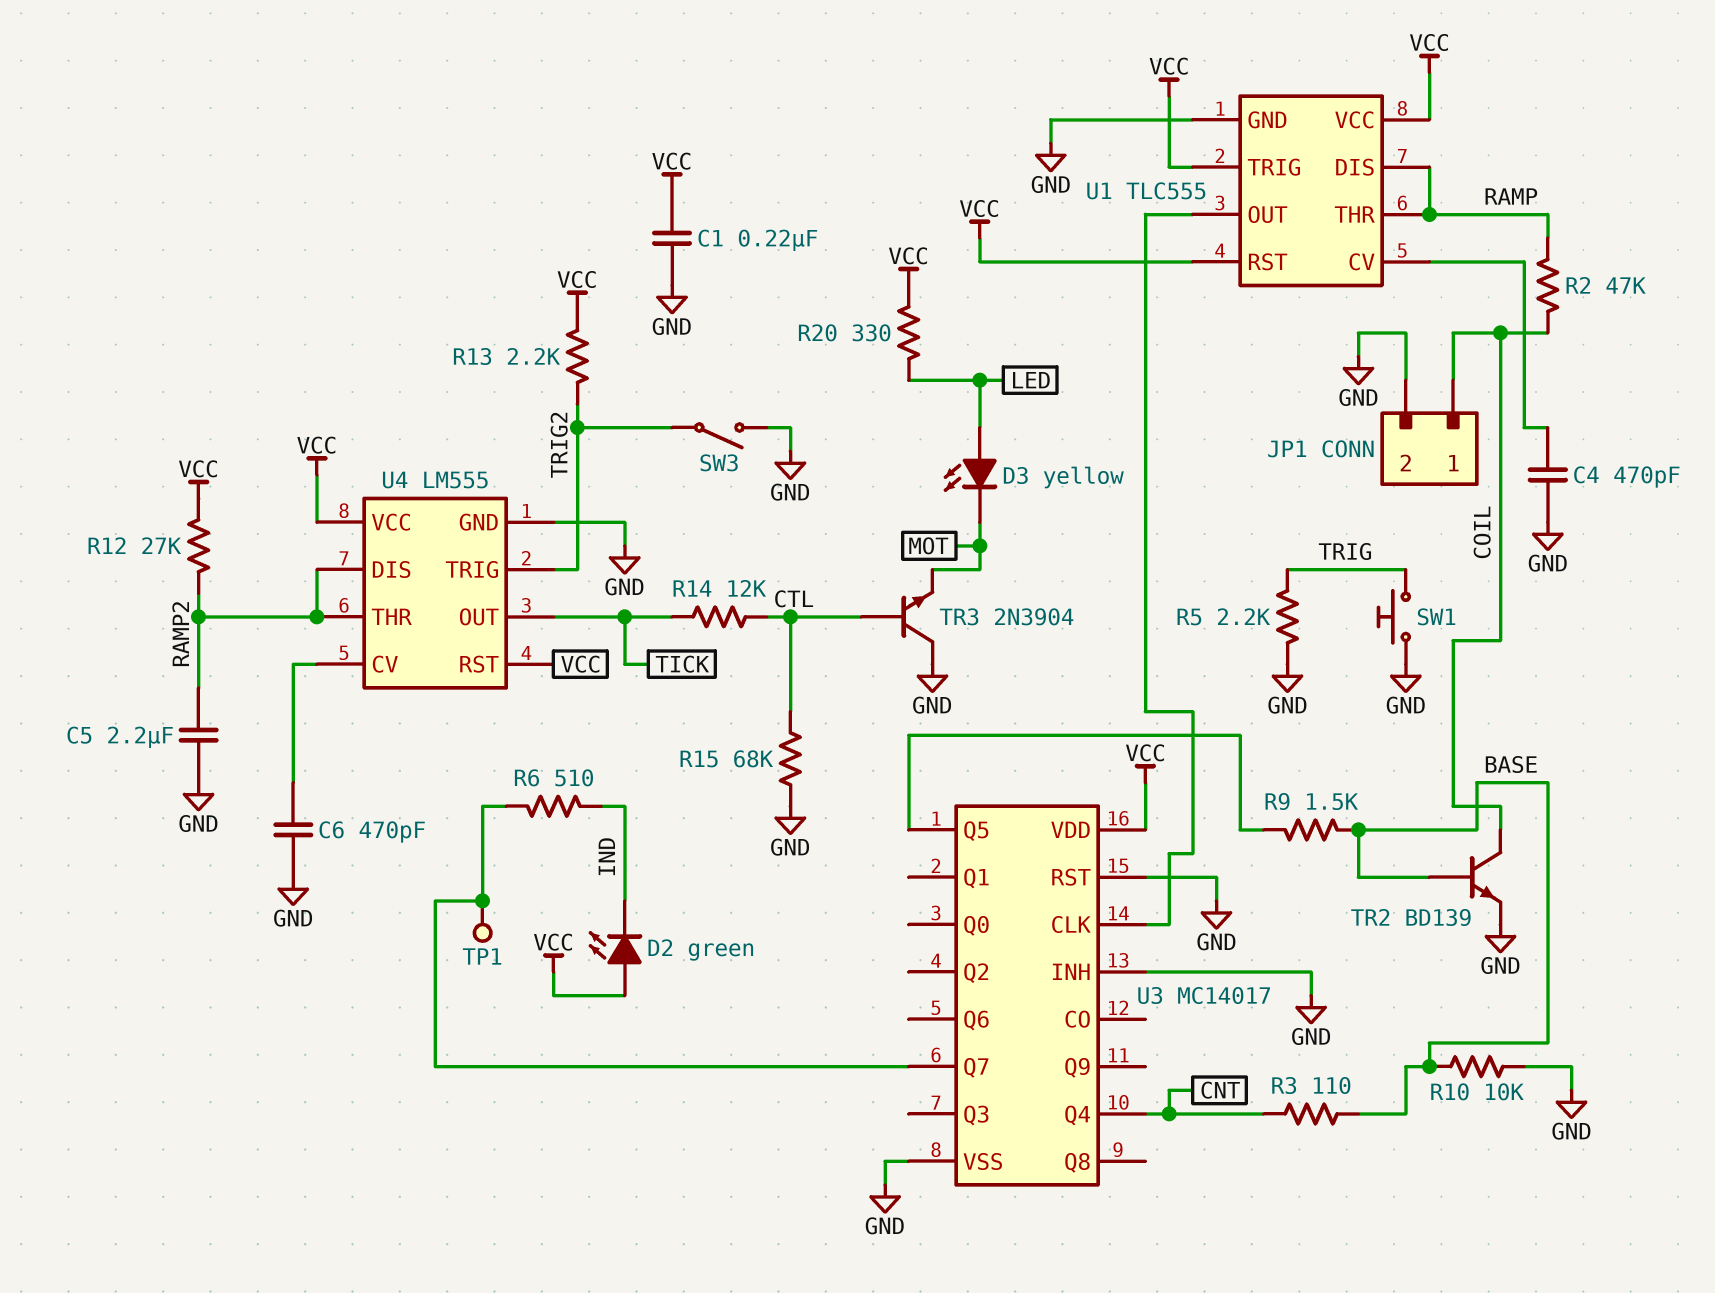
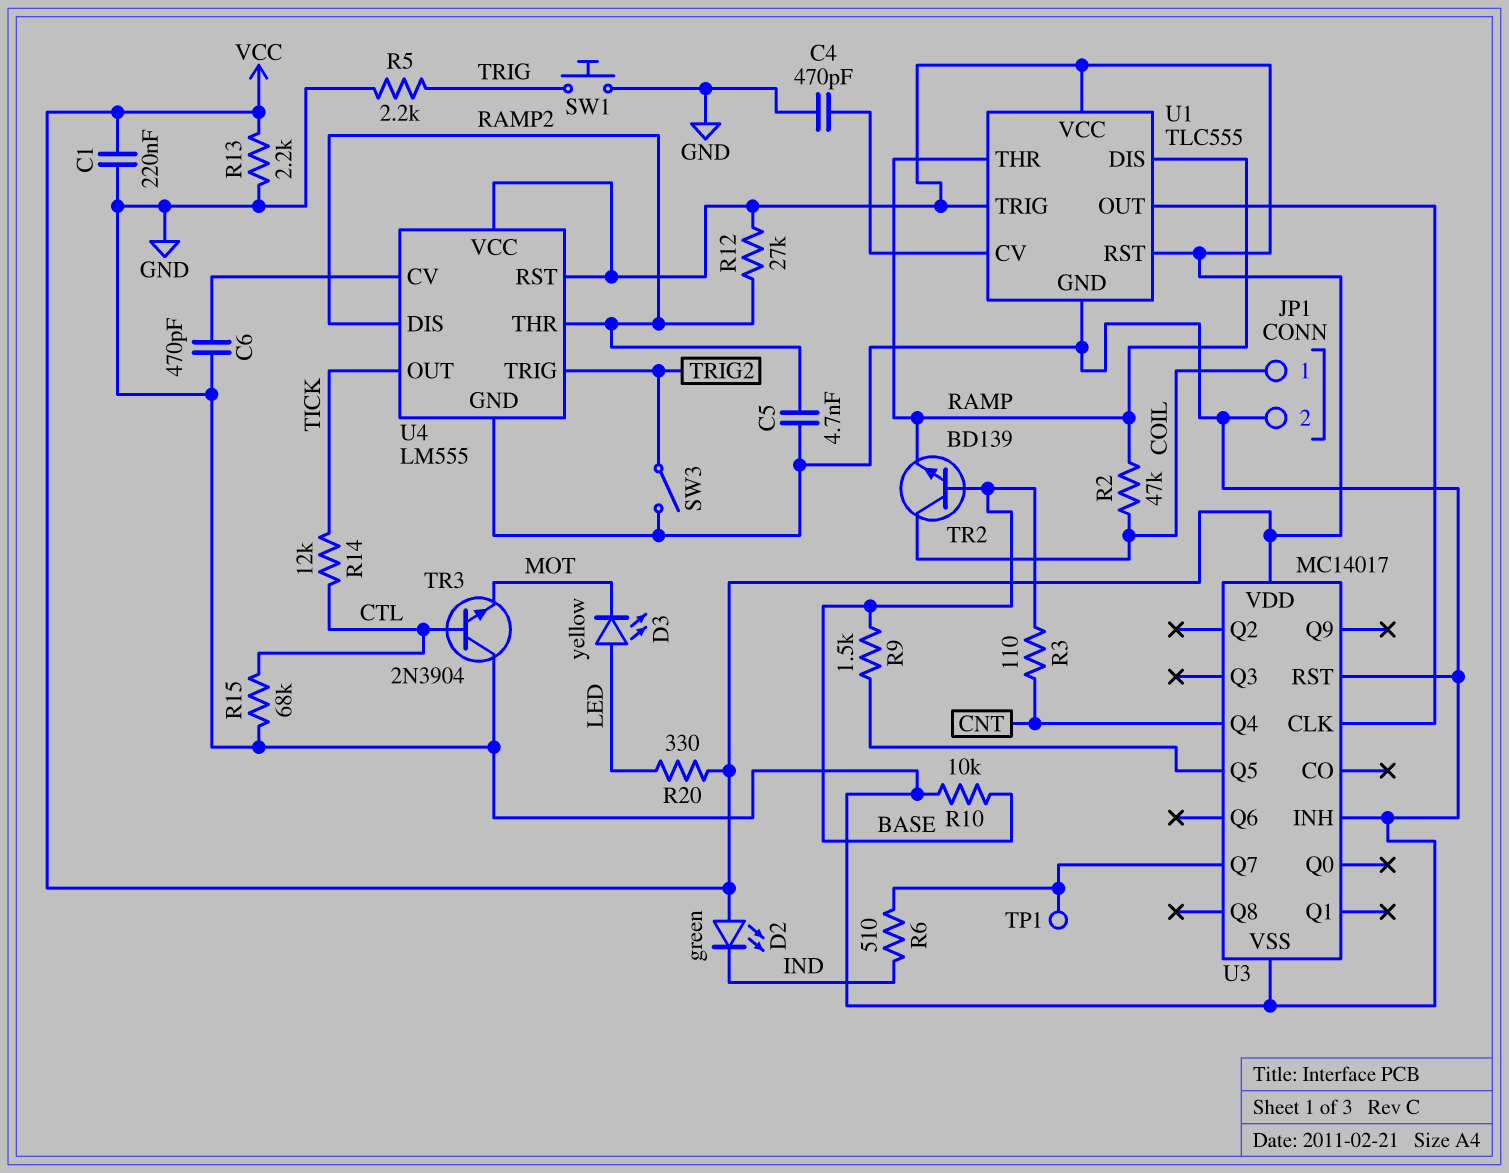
C5: 2.2uF (GND, RAMP2) -> 4.7nF (GND, RAMP2)
R13: 2.2k (TRIG2, VCC) -> 2.2k (GND, VCC)
TR2: NPN BD139 (B BASE, C COIL, E GND) -> NPN BD139 (B BASE, C COIL, E RAMP)

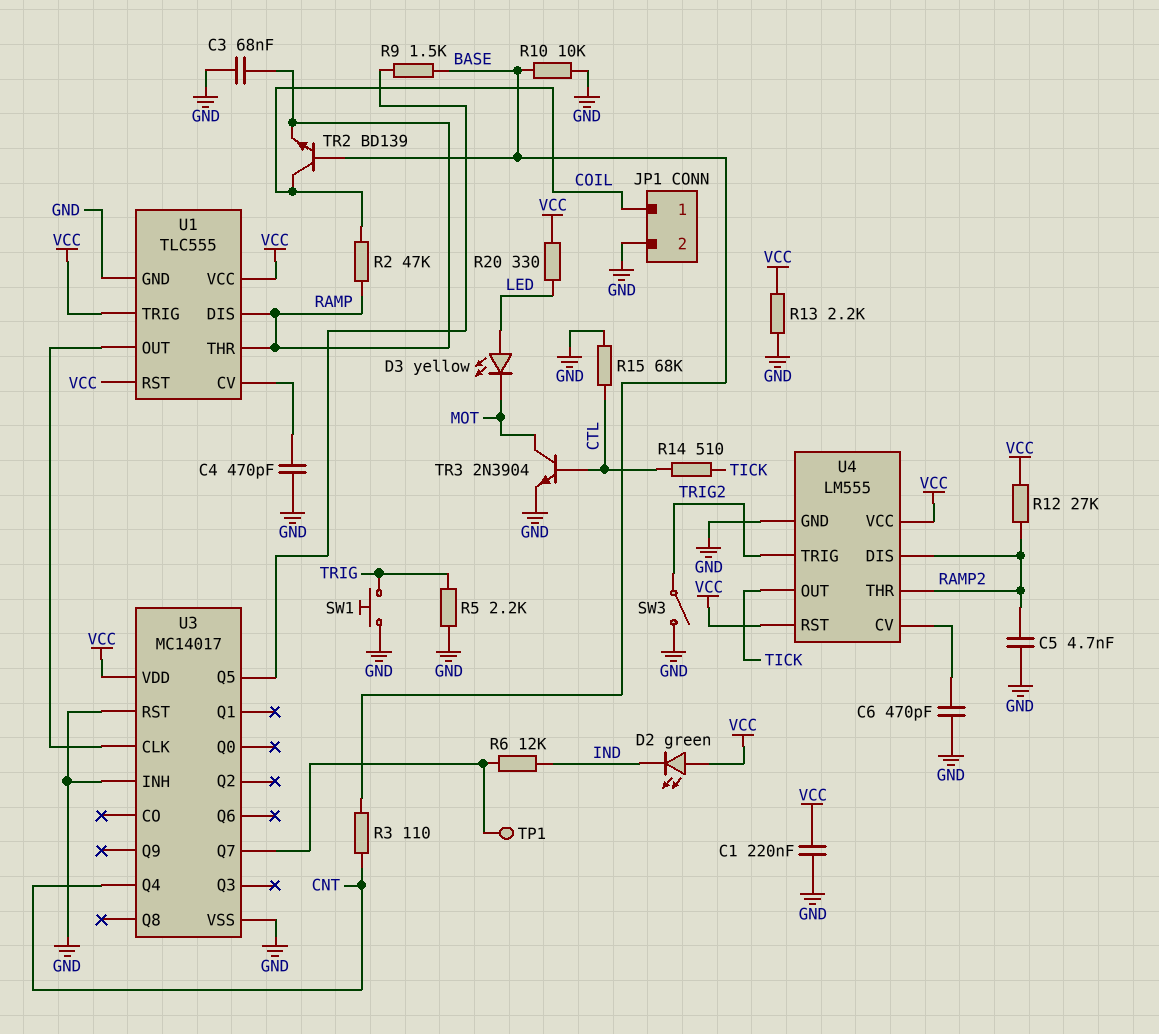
C3: none -> 68nF (GND, RAMP)
R6: 510 (IND, U3/Q7) -> 12k (IND, U3/Q7)
R14: 12k (CTL, TICK) -> 510 (CTL, TICK)
TR3: NPN 2N3904 (B CTL, C GND, E MOT) -> NPN 2N3904 (B CTL, C MOT, E GND)

